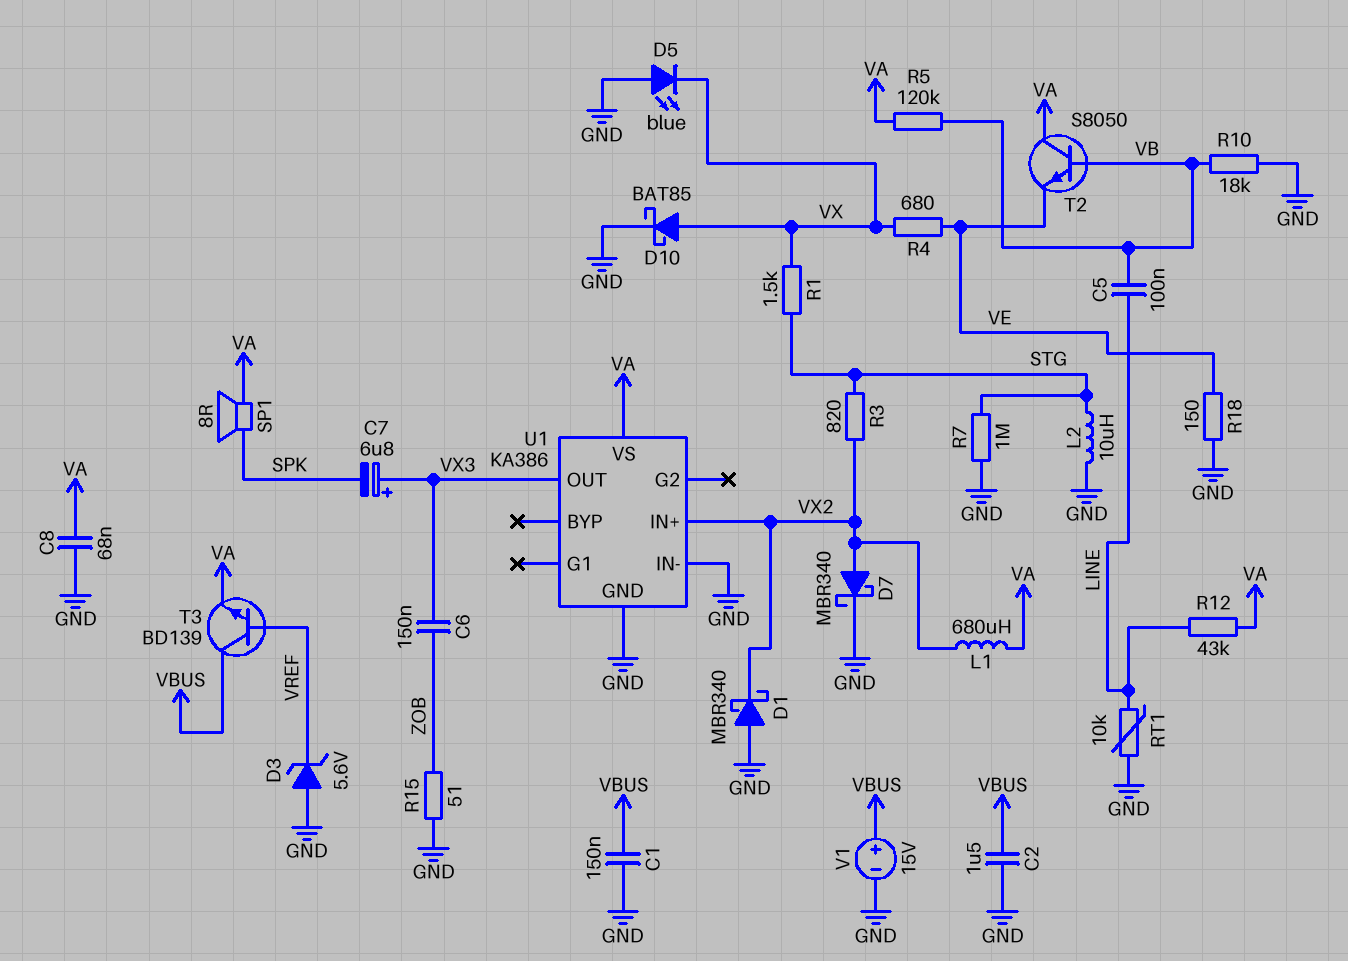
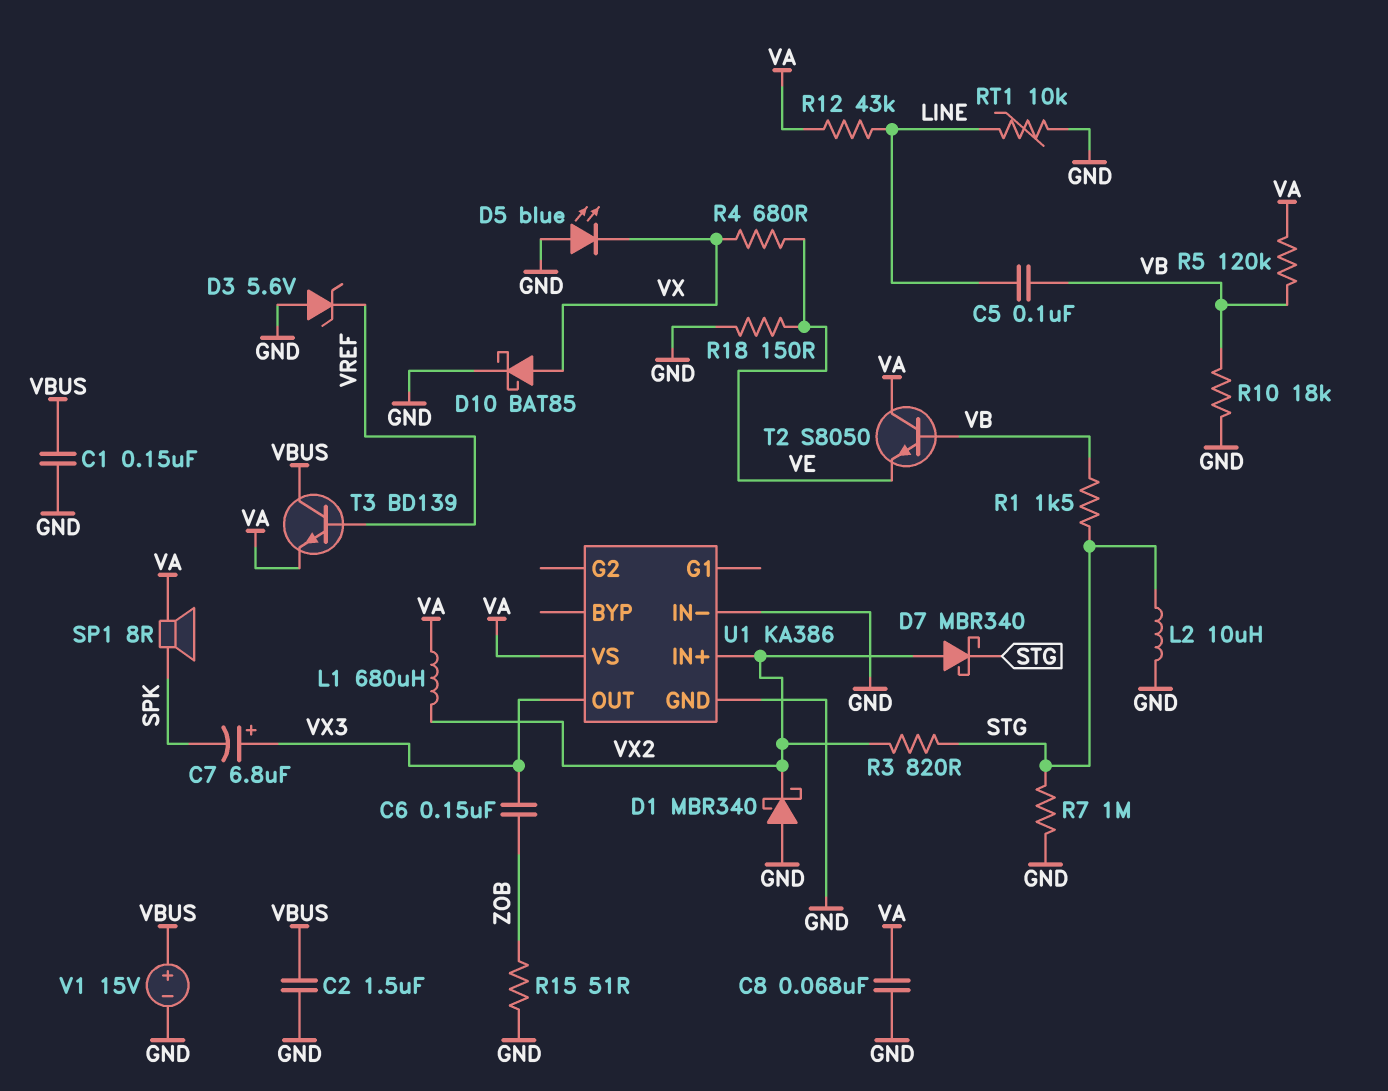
D7: schottky MBR340 (A VX2, K GND) -> schottky MBR340 (A VX2, K STG)
R1: 1.5k (STG, VX) -> 1.5k (STG, VB)

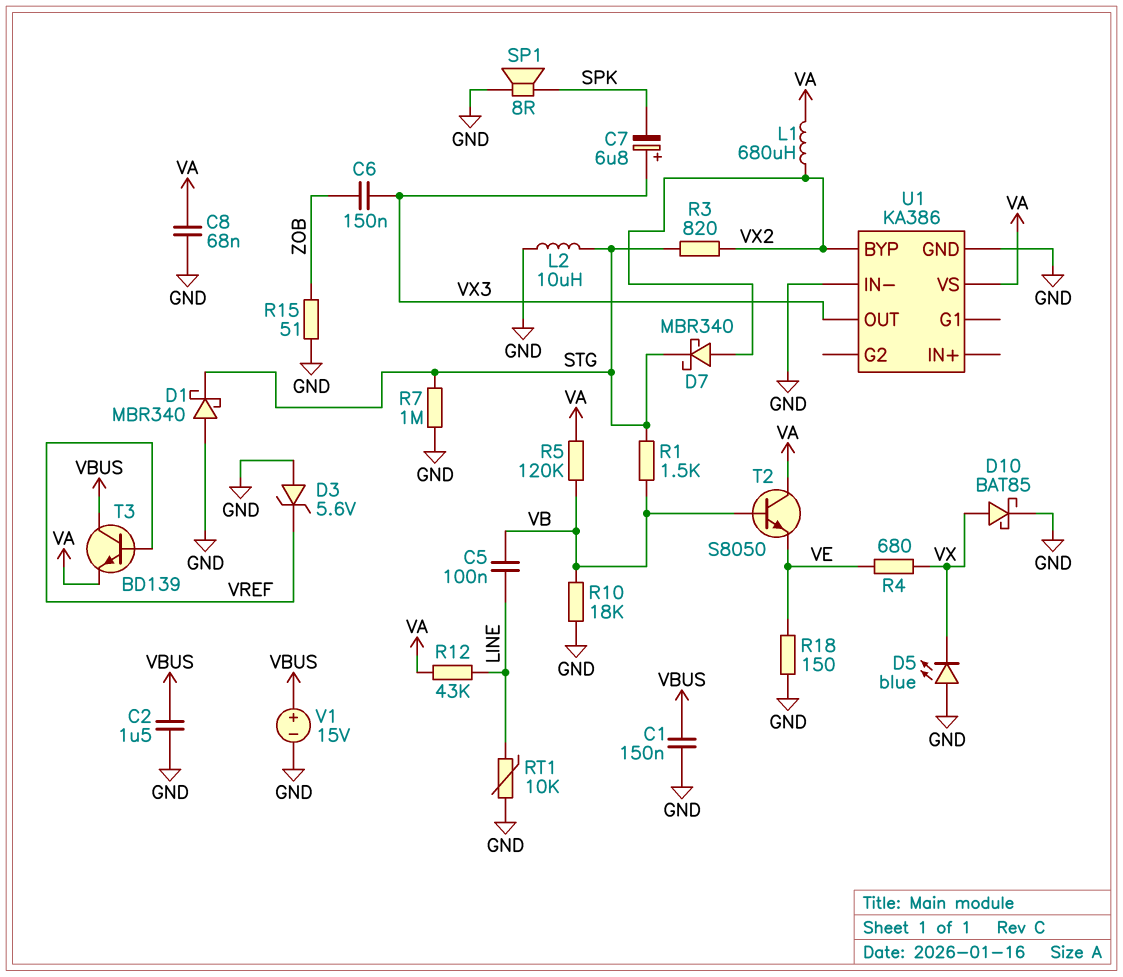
D1: schottky MBR340 (A GND, K VX2) -> schottky MBR340 (A GND, K STG)
SP1: speaker 8R (SPK, VA) -> speaker 8R (GND, SPK)
U1 pin BYP: none -> VX2
U1 pin IN+: VX2 -> none

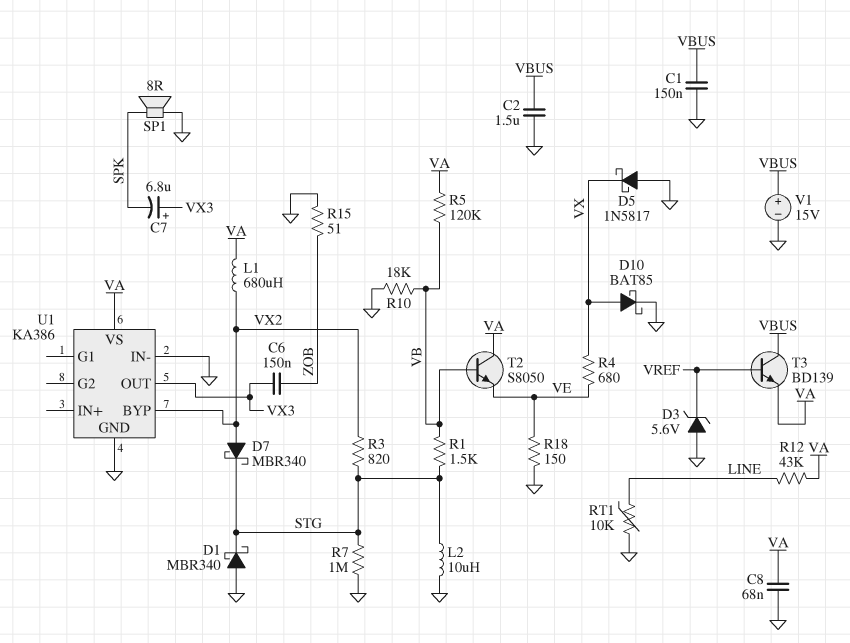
C5: 100nF (LINE, VB) -> none
D5: LED blue (A GND, K VX) -> schottky 1N5817 (A GND, K VX)

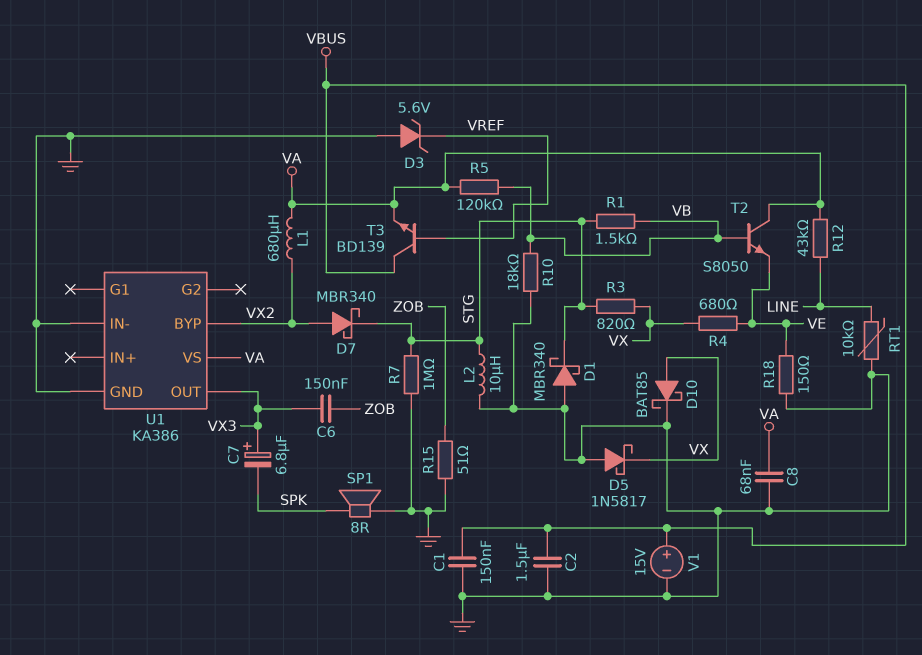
R3: 820 (STG, VX2) -> 820 (STG, VX)

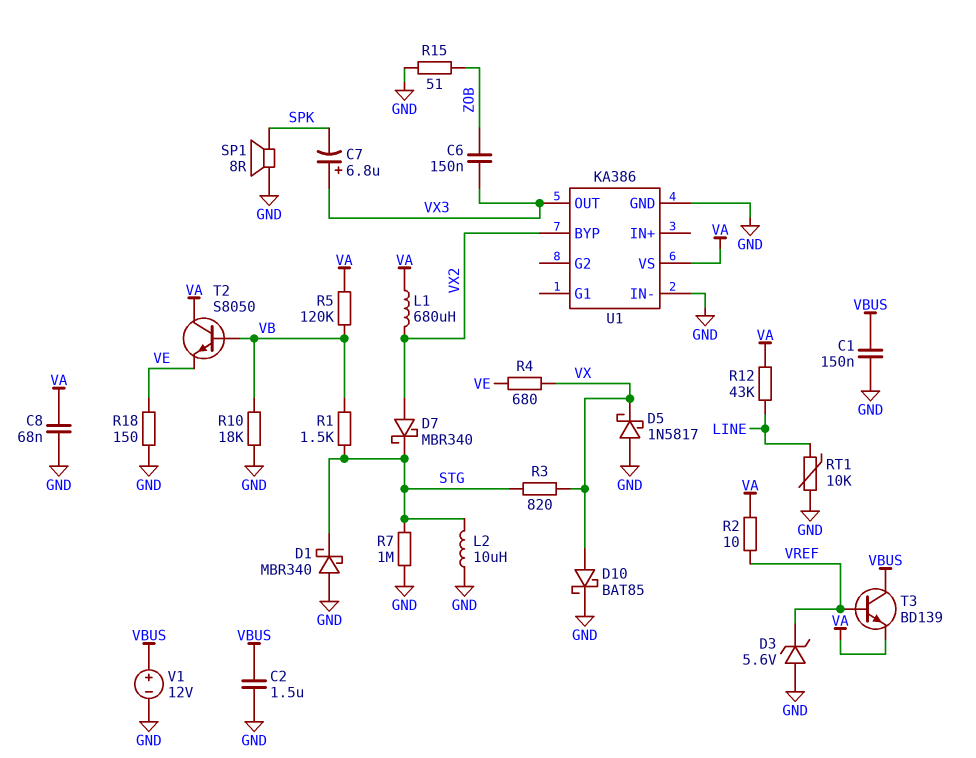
R2: none -> 10 (VA, VREF)
V1: 15V (plus VBUS, minus GND) -> 12V (plus VBUS, minus GND)

